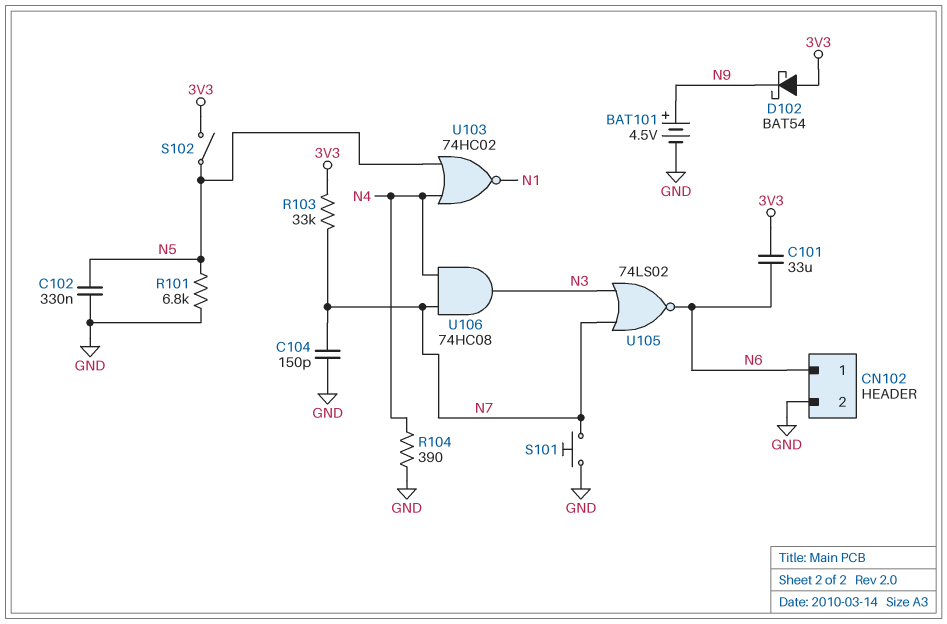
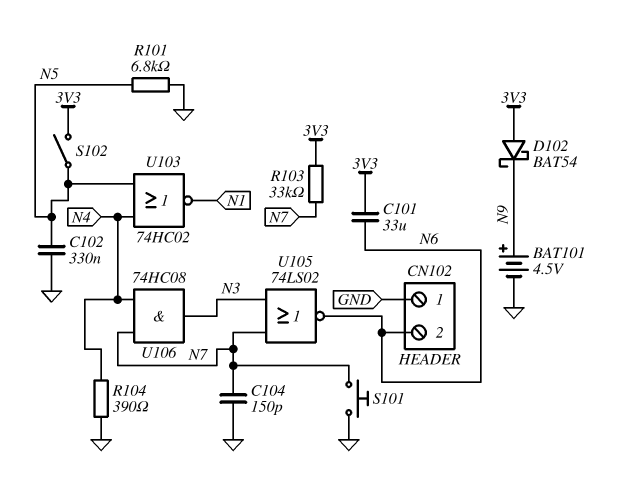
CN102 pin 1: N6 -> GND
CN102 pin 2: GND -> N6

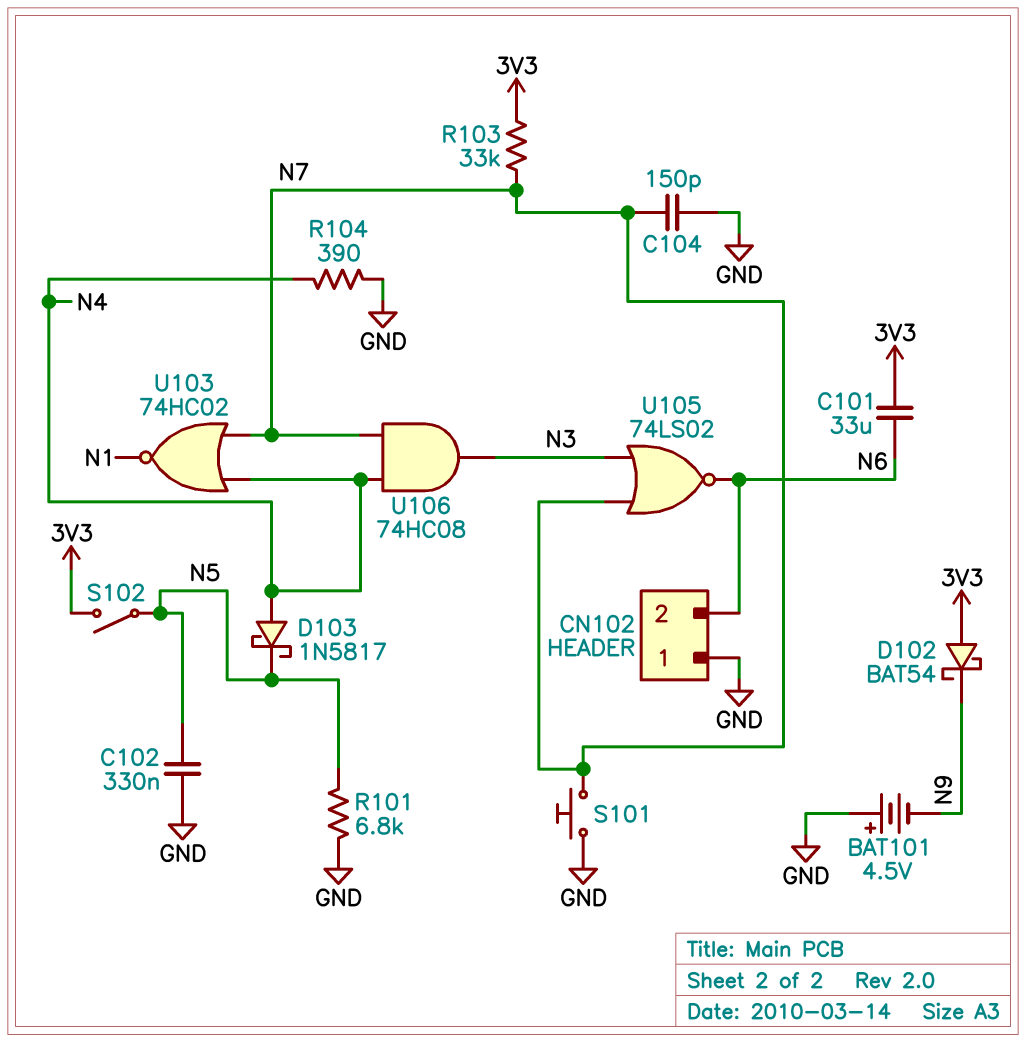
BAT101: 4.5V (plus N9, minus GND) -> 4.5V (plus GND, minus N9)
D103: none -> schottky 1N5817 (A N4, K N5)
U103: NOR 74HC02 (in N4, in N5, out N1) -> NOR 74HC02 (in N4, in N7, out N1)

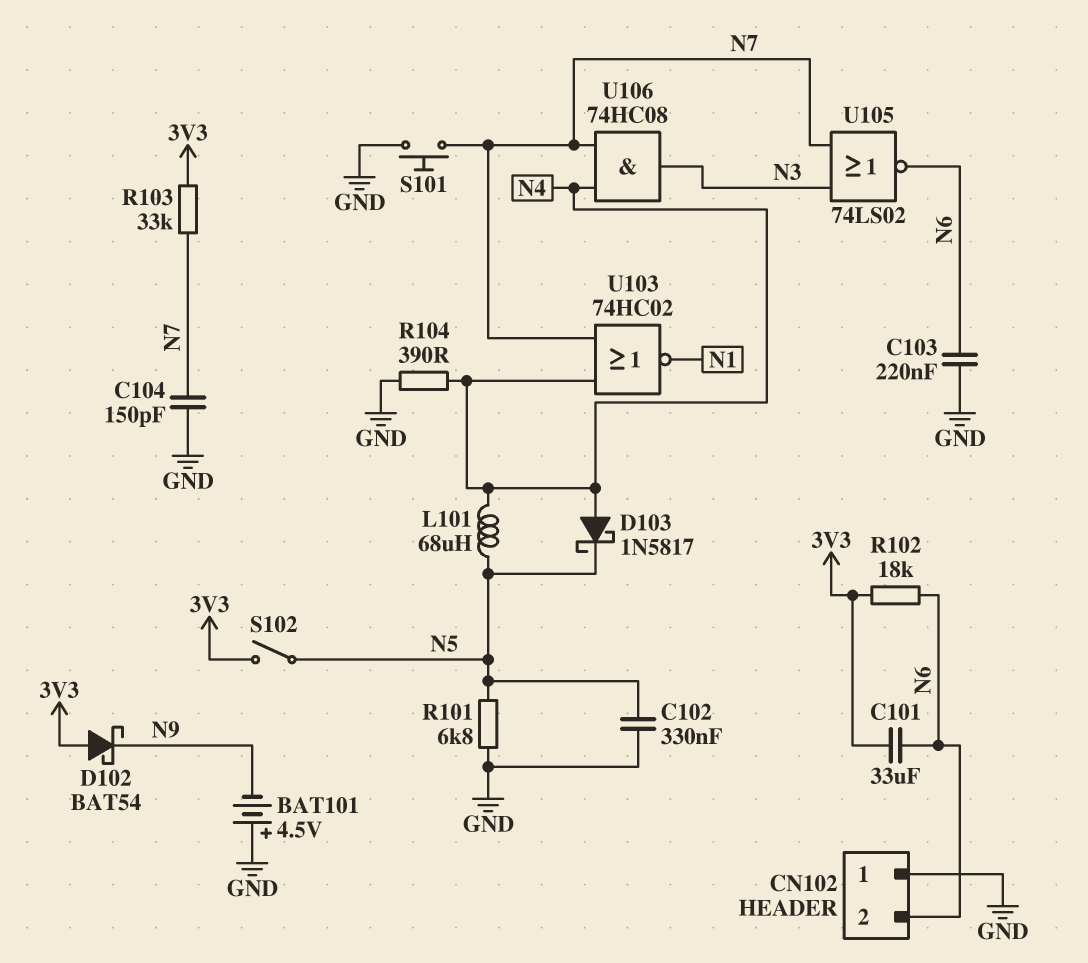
C103: none -> 220nF (GND, N6)
L101: none -> 68uH (N4, N5)
R102: none -> 18k (3V3, N6)

